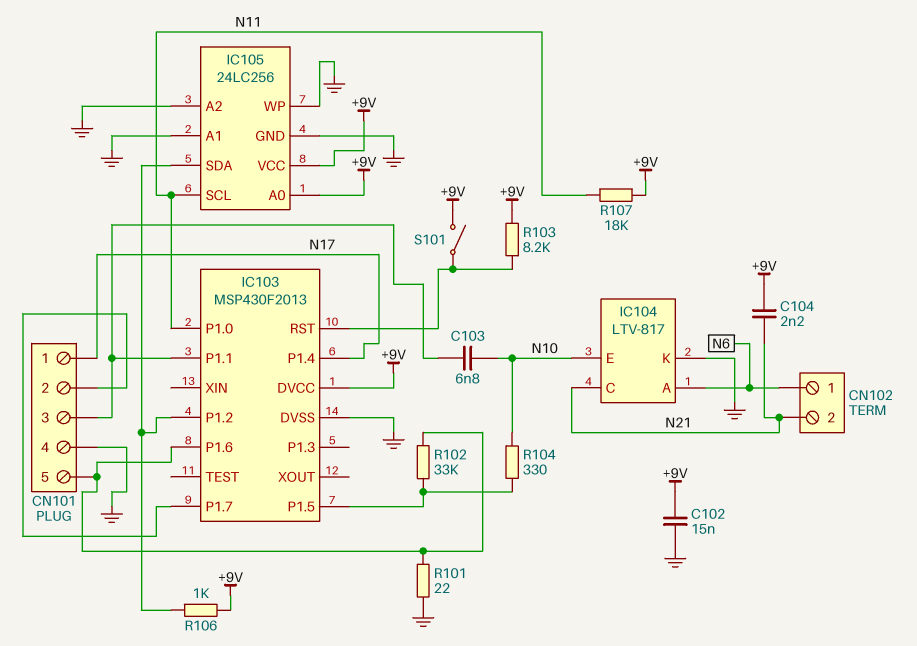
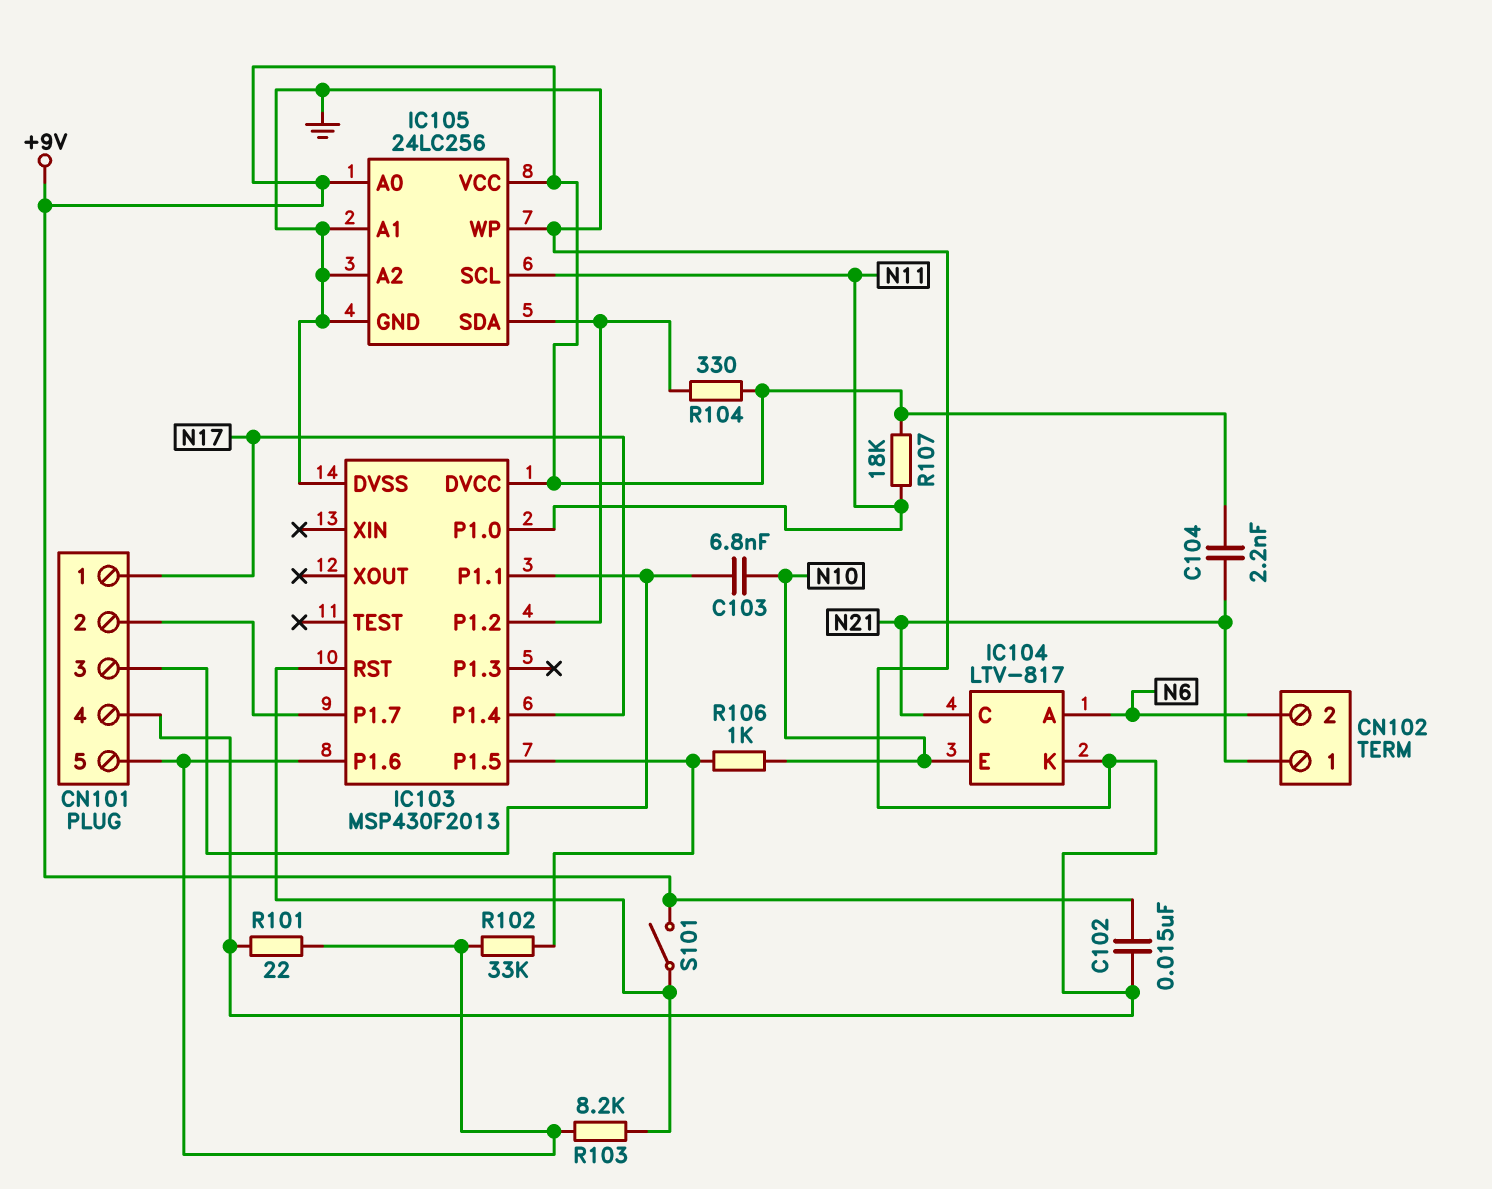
CN102 pin 1: N6 -> N21
CN102 pin 2: N21 -> N6
R103: 8.2k (+9V, IC103/RST) -> 8.2k (CN101/5, IC103/RST)
R104: 330 (IC103/P1.5, N10) -> 330 (+9V, IC103/P1.2)
R106: 1k (+9V, IC103/P1.2) -> 1k (IC103/P1.5, N10)

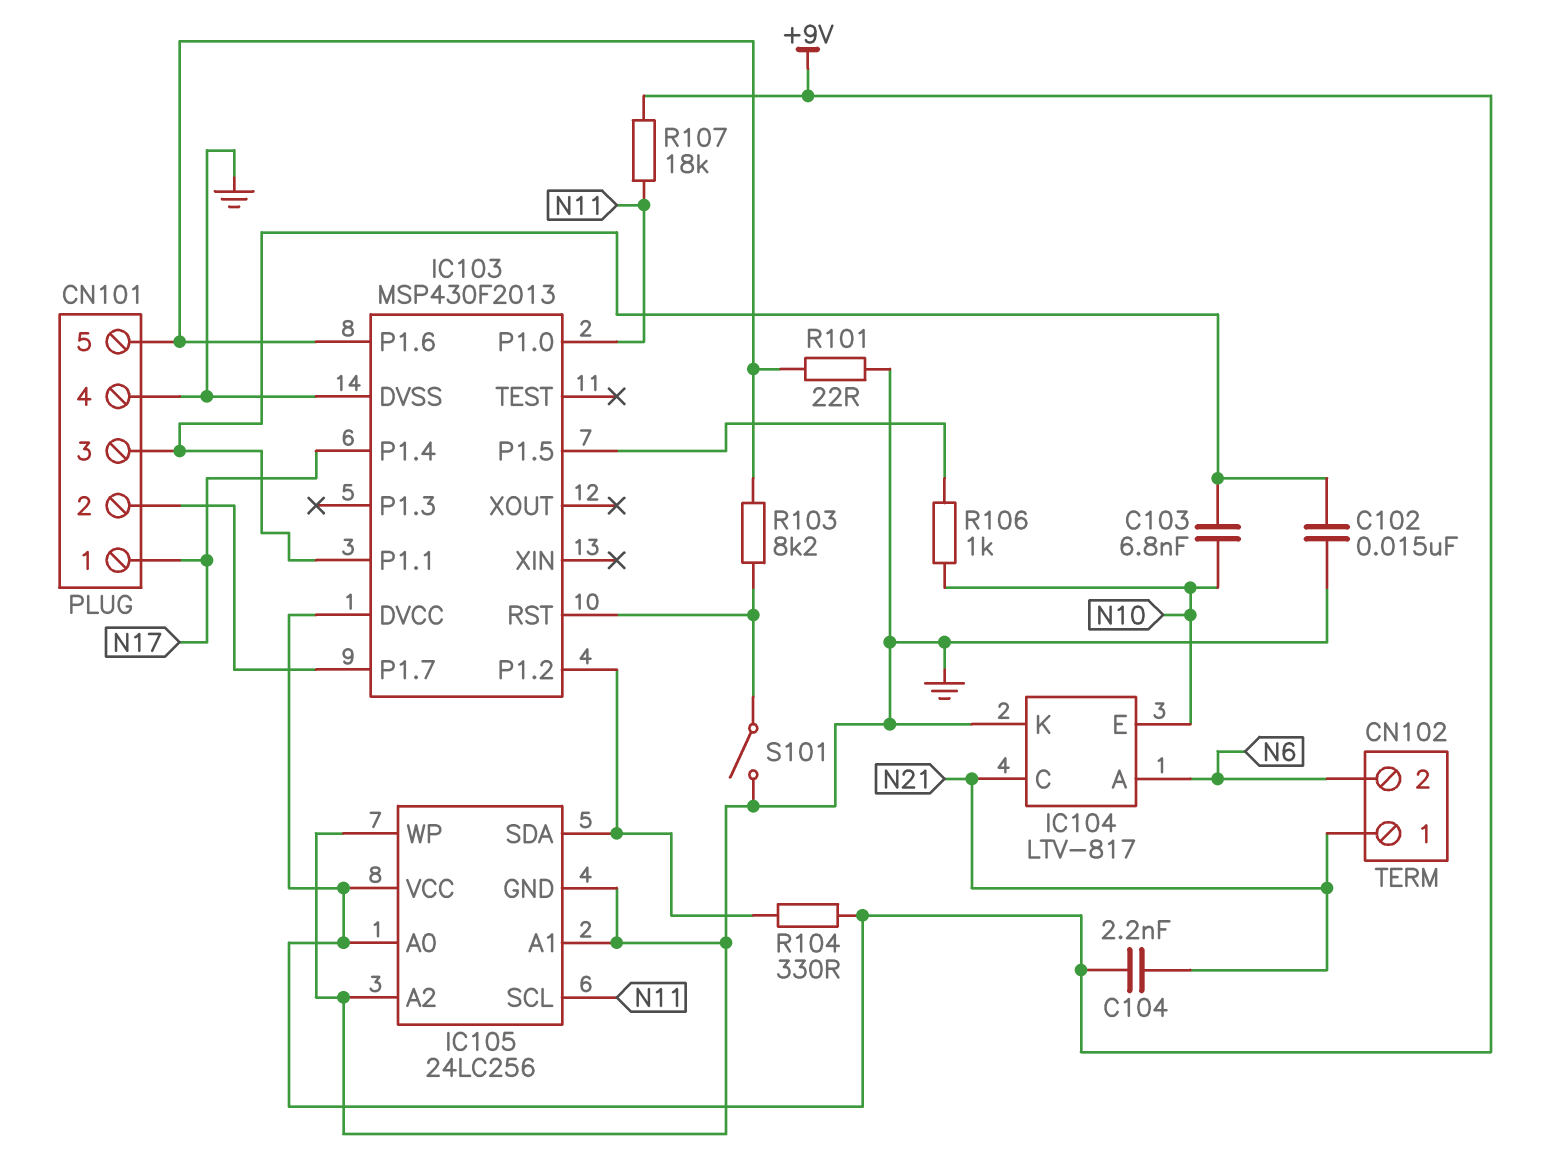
C102: 15nF (+9V, GND) -> 15nF (CN101/3, GND)
R102: 33k (CN101/5, IC103/P1.5) -> none
S101: switch (+9V, IC103/RST) -> switch (GND, IC103/RST)

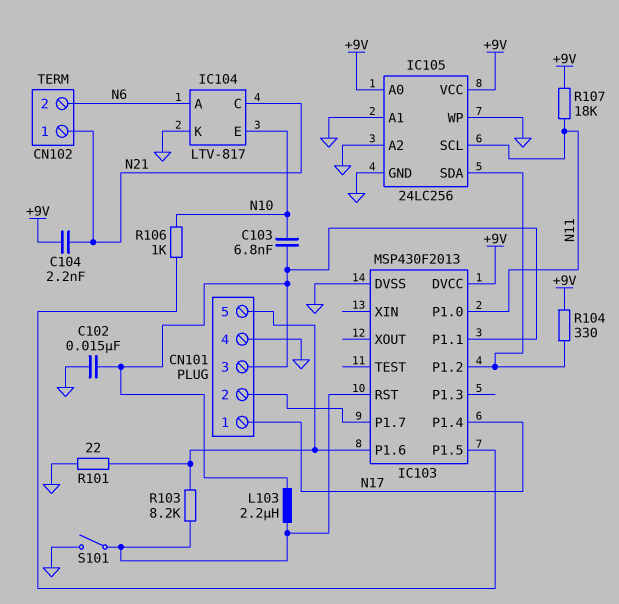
L103: none -> 2.2uH (CN101/3, IC103/RST)

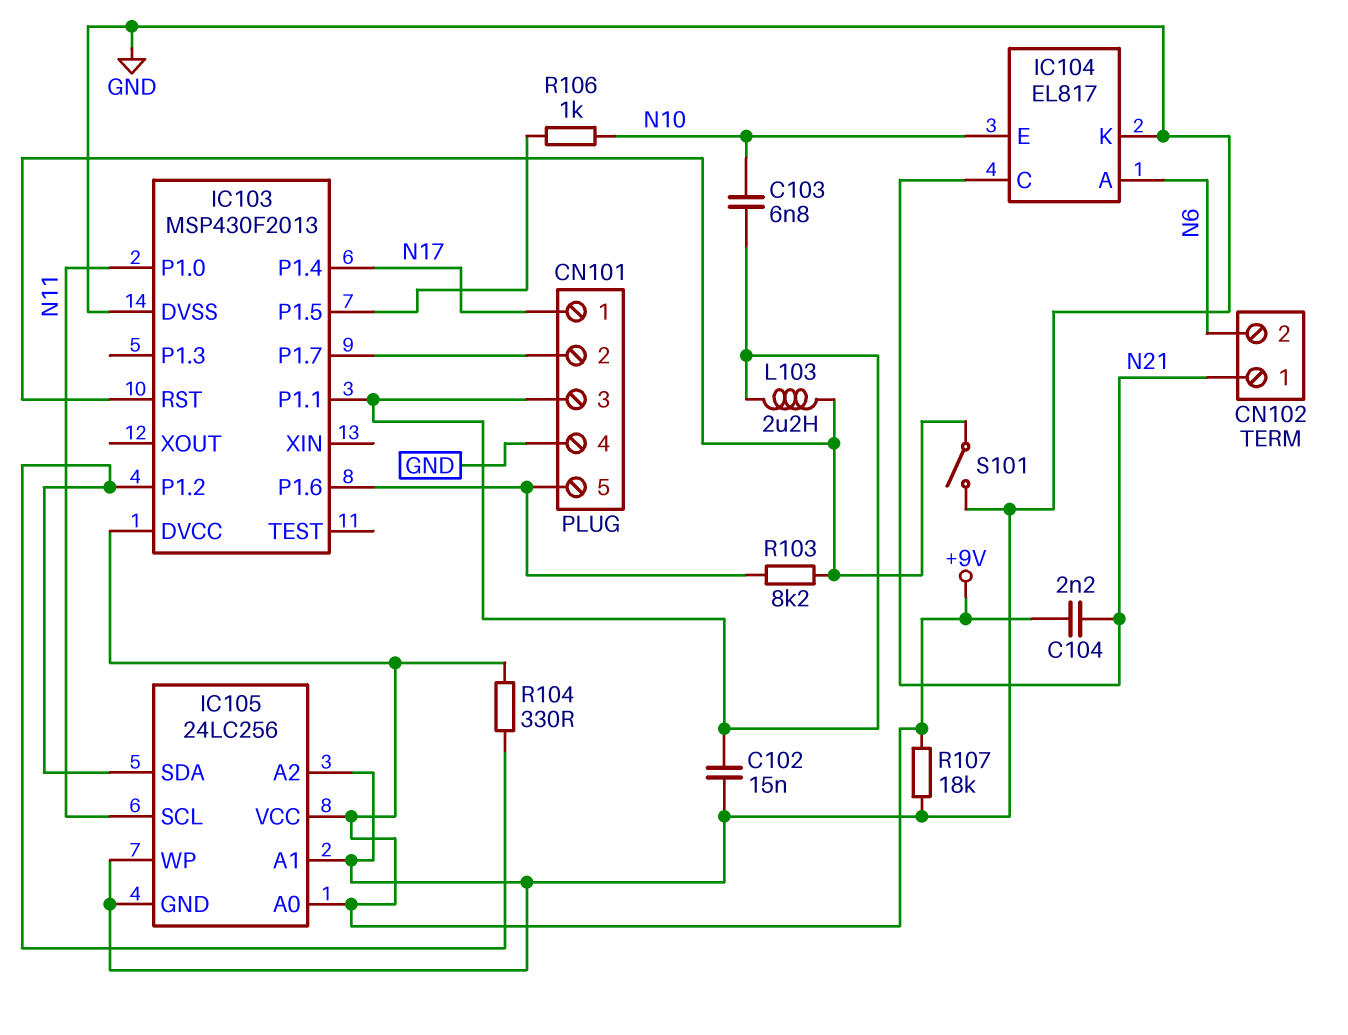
IC104: LTV-817 -> EL817
R101: 22 (CN101/5, GND) -> none
R107: 18k (+9V, N11) -> 18k (+9V, GND)

